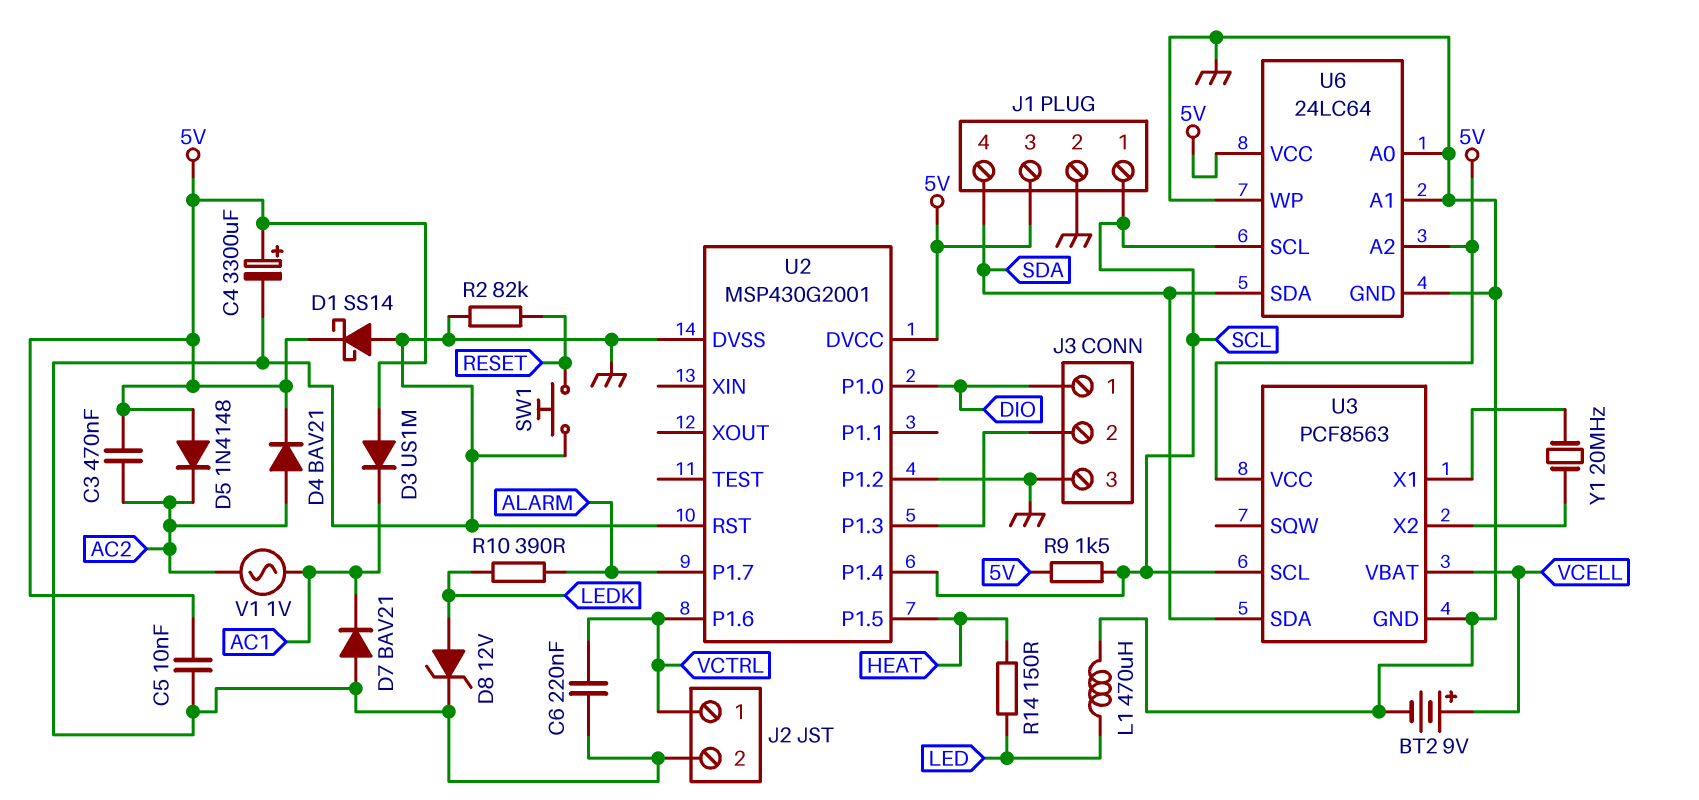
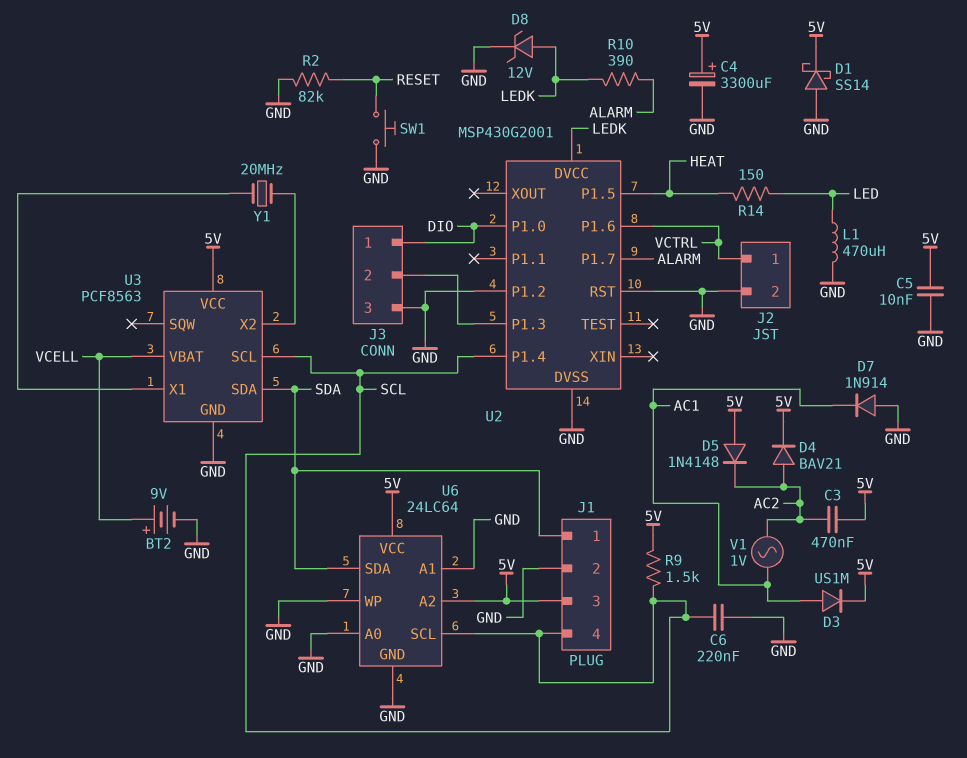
C6: 220nF (GND, VCTRL) -> 220nF (GND, SCL)
D3: diode US1M (A 5V, K AC1) -> diode US1M (A AC1, K 5V)
D7: diode BAV21 (A GND, K AC1) -> diode 1N914 (A GND, K AC1)
J1 pin 1: SCL -> SDA
J1 pin 4: SDA -> SCL
U2 pin DVCC: 5V -> LEDK

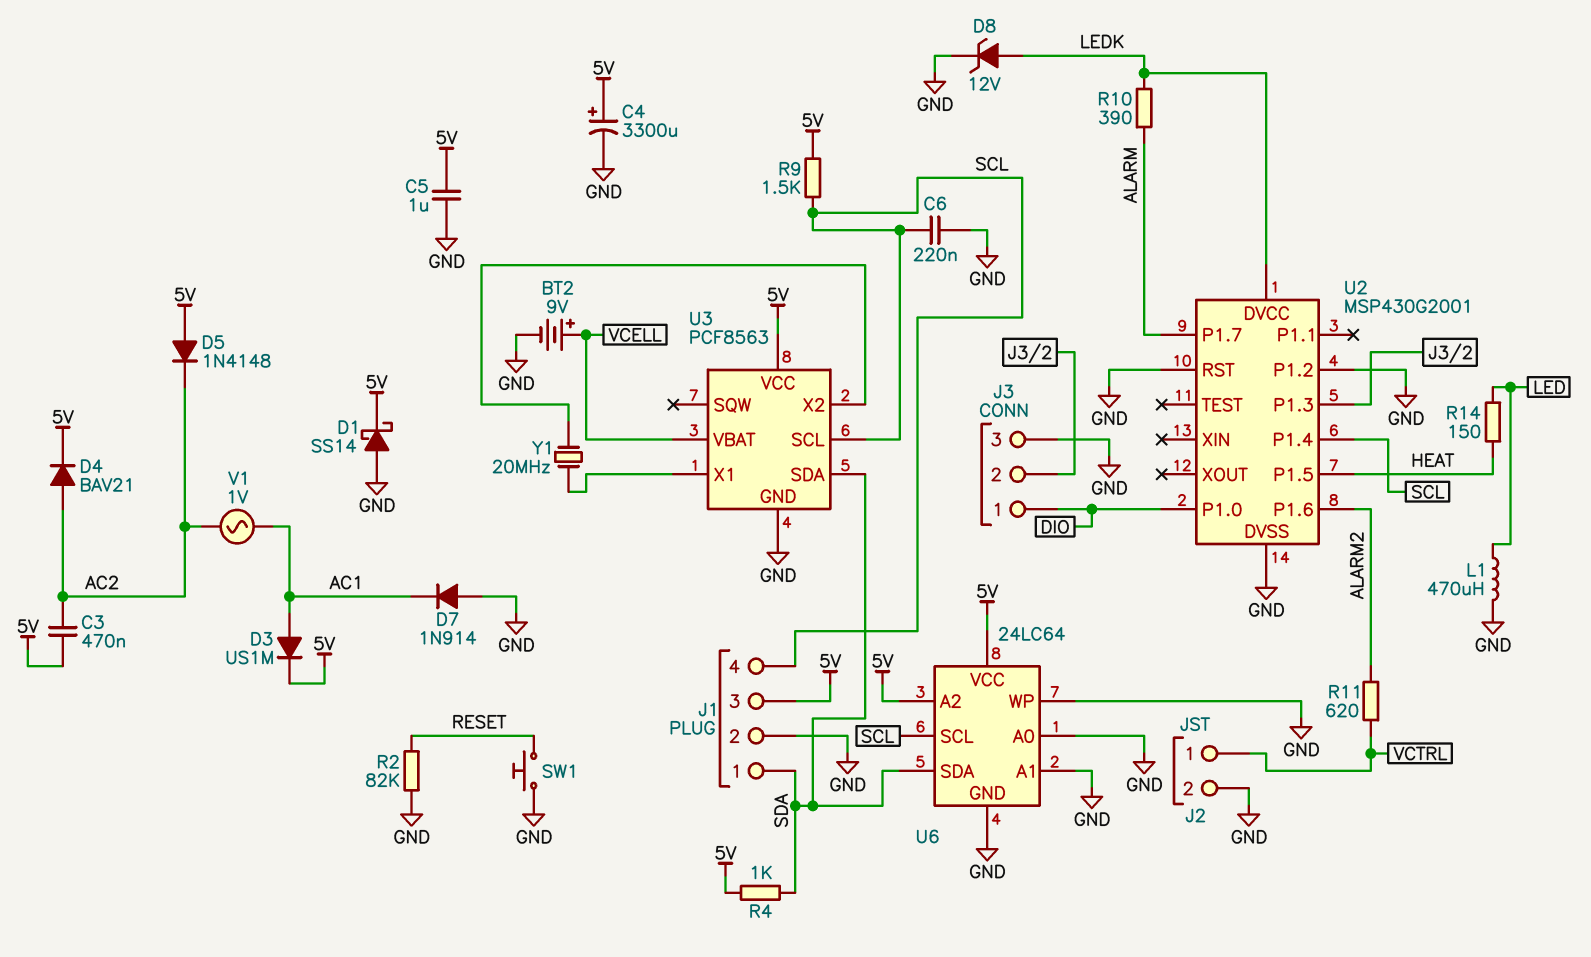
C5: 10nF (5V, GND) -> 1uF (5V, GND)
R4: none -> 1k (5V, SDA)
R11: none -> 620 (ALARM2, VCTRL)
U2 pin P1.6: VCTRL -> ALARM2

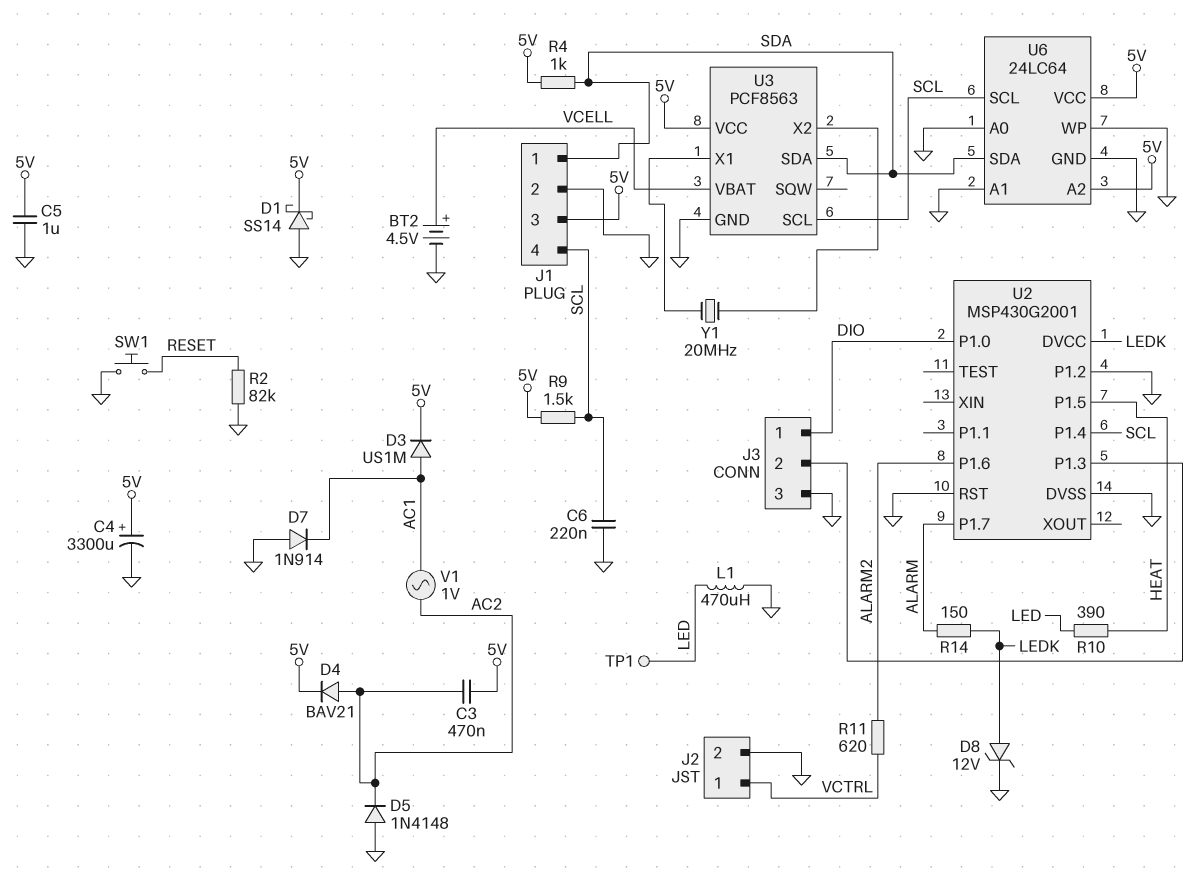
BT2: 9V (plus VCELL, minus GND) -> 4.5V (plus VCELL, minus GND)
D5: diode 1N4148 (A 5V, K AC2) -> diode 1N4148 (A GND, K AC2)
R10: 390 (ALARM, LEDK) -> 390 (HEAT, LED)
R14: 150 (HEAT, LED) -> 150 (ALARM, LEDK)
TP1: none -> test point (LED)

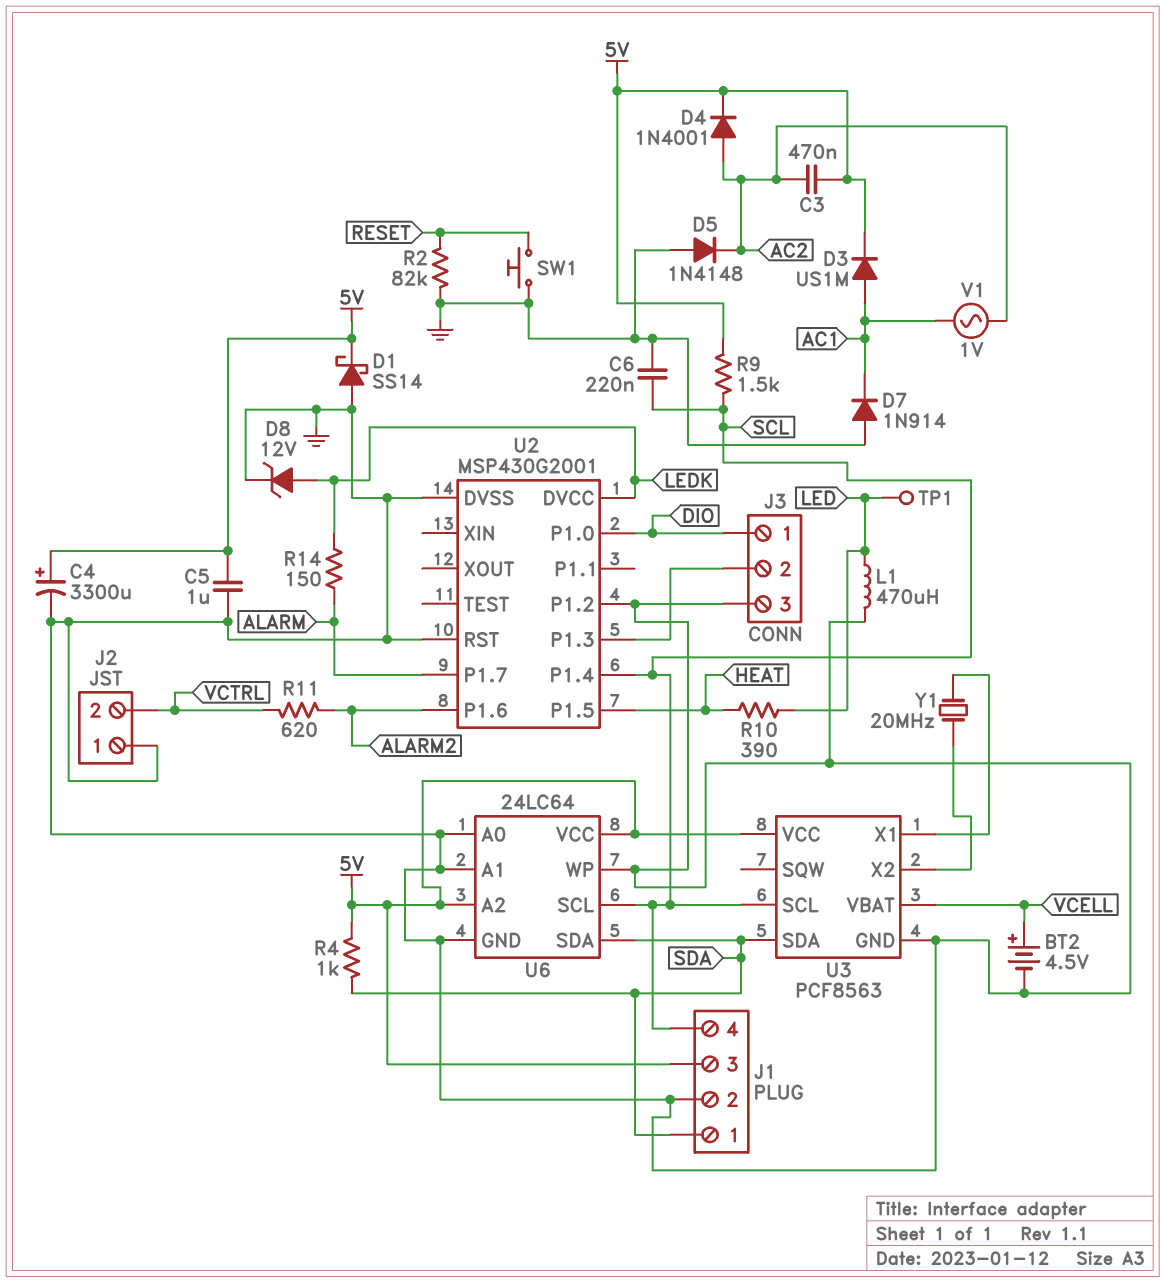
D4: diode BAV21 (A AC2, K 5V) -> diode 1N4001 (A AC2, K 5V)
J2 pin 1: VCTRL -> GND
J2 pin 2: GND -> VCTRL

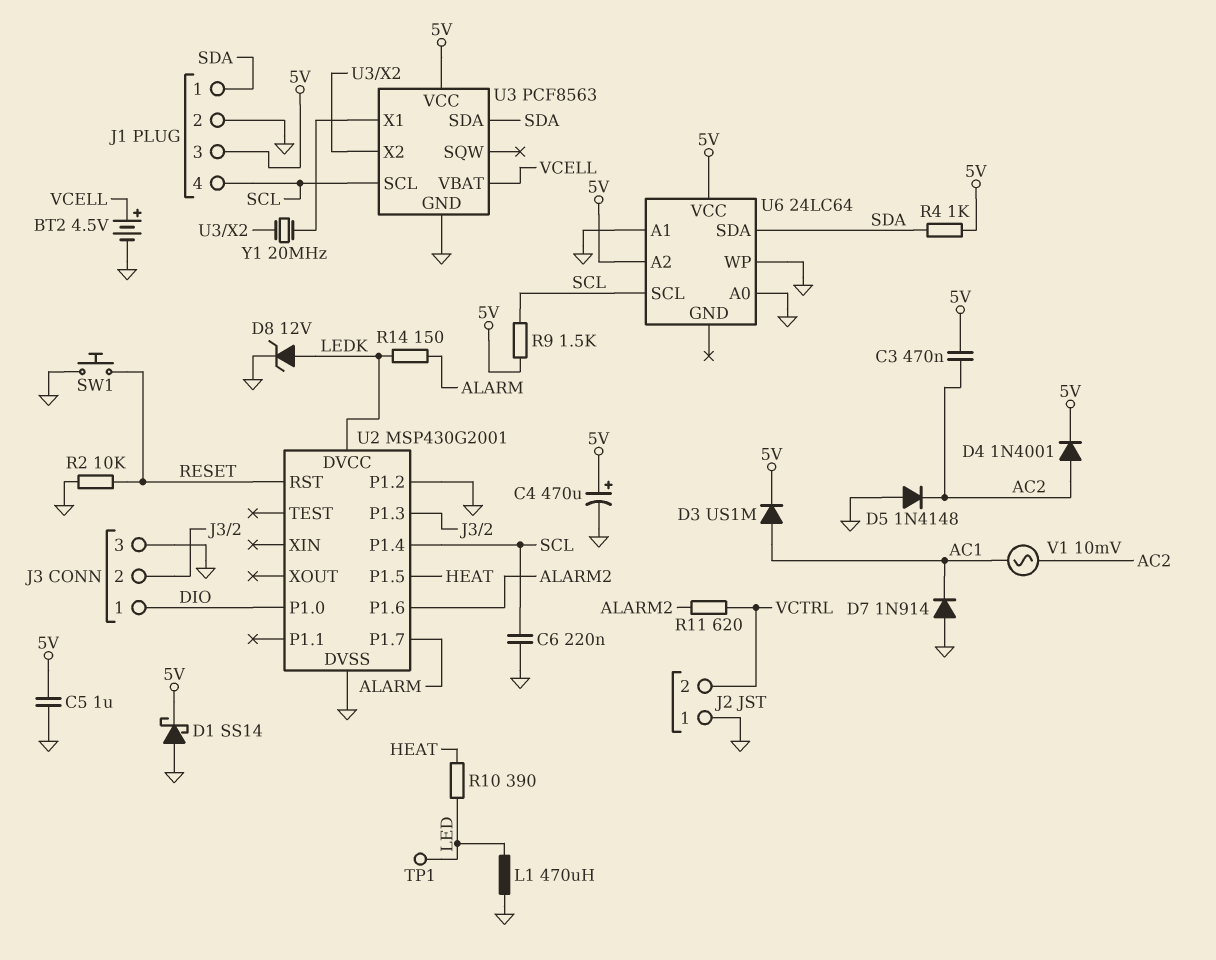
C4: 3300uF (plus 5V, minus GND) -> 470uF (plus 5V, minus GND)
R2: 82k (GND, RESET) -> 10k (GND, RESET)
U2 pin RST: GND -> RESET
U6 pin GND: GND -> none
V1: AC 1V (AC1, AC2) -> AC 10mV (AC1, AC2)

